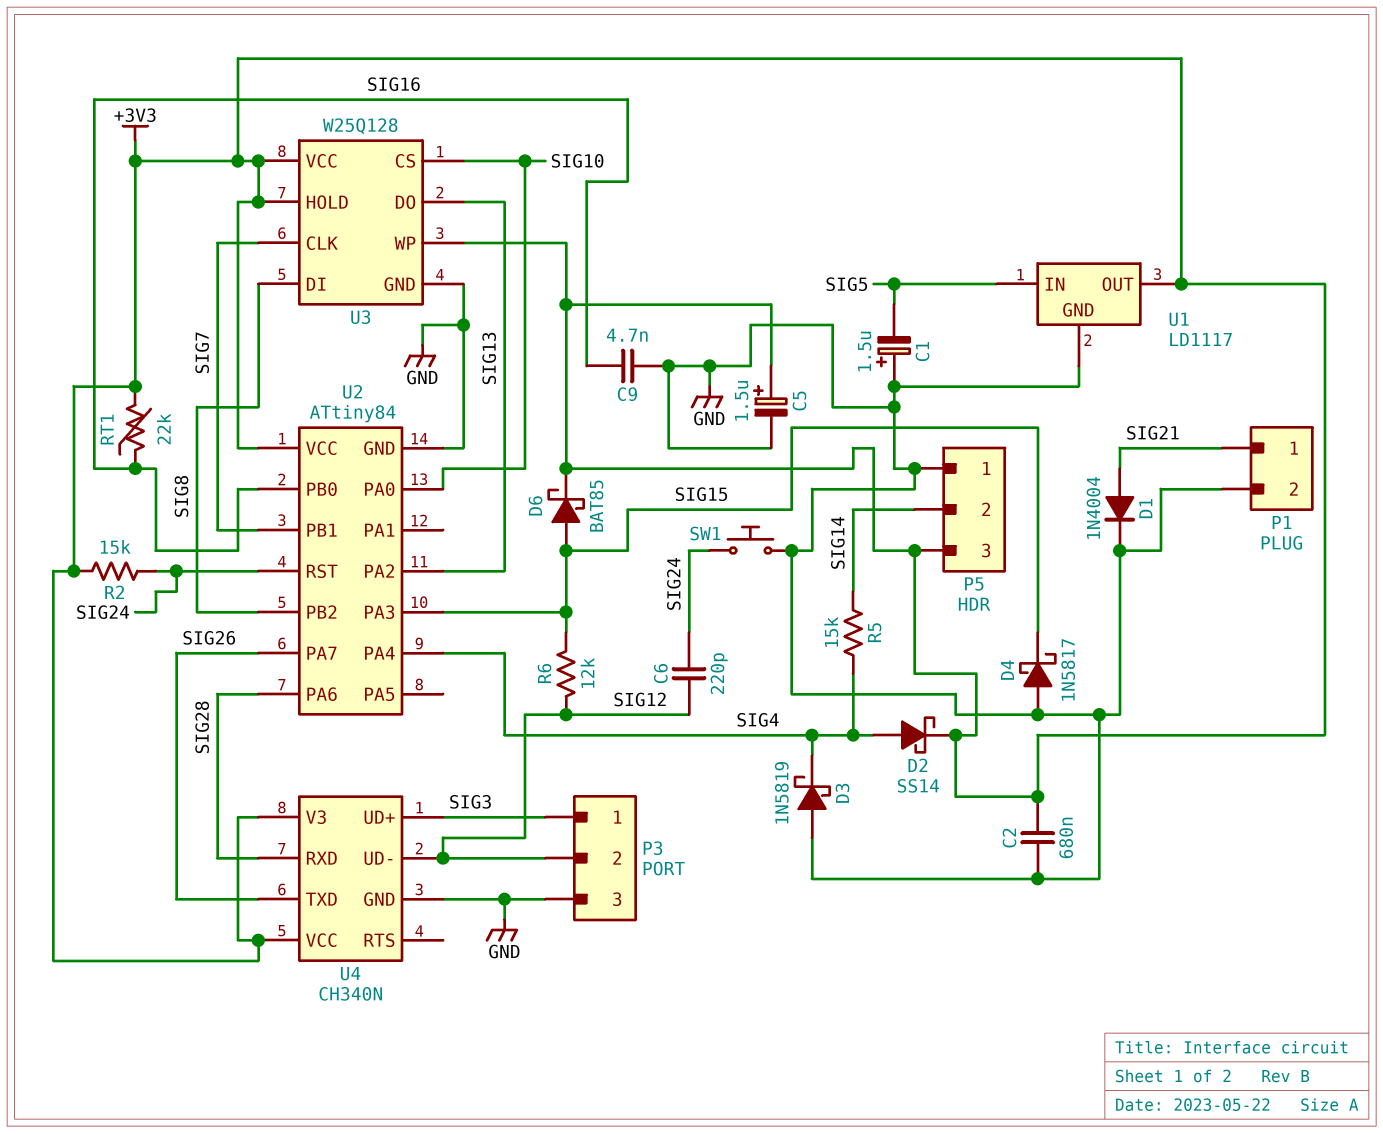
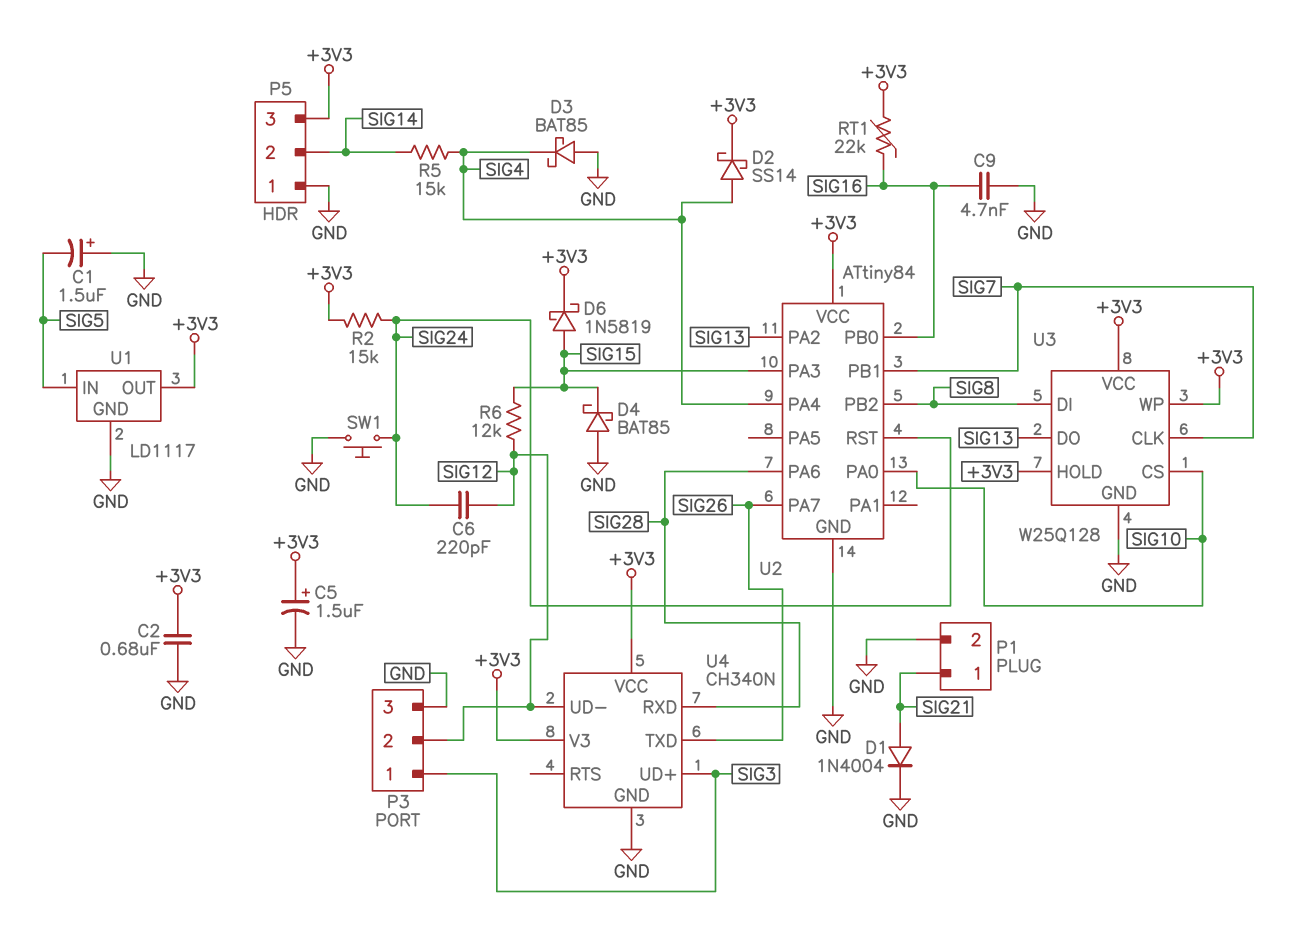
D3: schottky 1N5819 (A GND, K SIG4) -> schottky BAT85 (A GND, K SIG4)
D4: schottky 1N5817 (A GND, K SIG15) -> schottky BAT85 (A GND, K SIG15)
D6: schottky BAT85 (A SIG15, K +3V3) -> schottky 1N5819 (A SIG15, K +3V3)

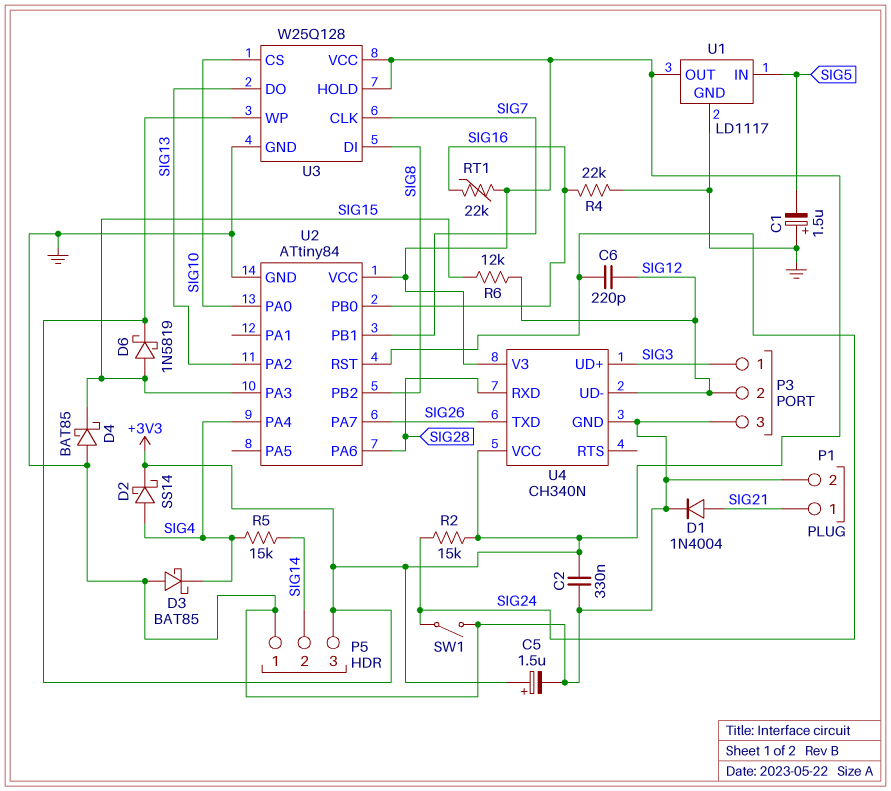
C2: 680nF (+3V3, GND) -> 330nF (+3V3, GND)
C9: 4.7nF (GND, SIG16) -> none
R4: none -> 22k (GND, SIG16)
SW1: button (GND, SIG24) -> switch (GND, SIG24)

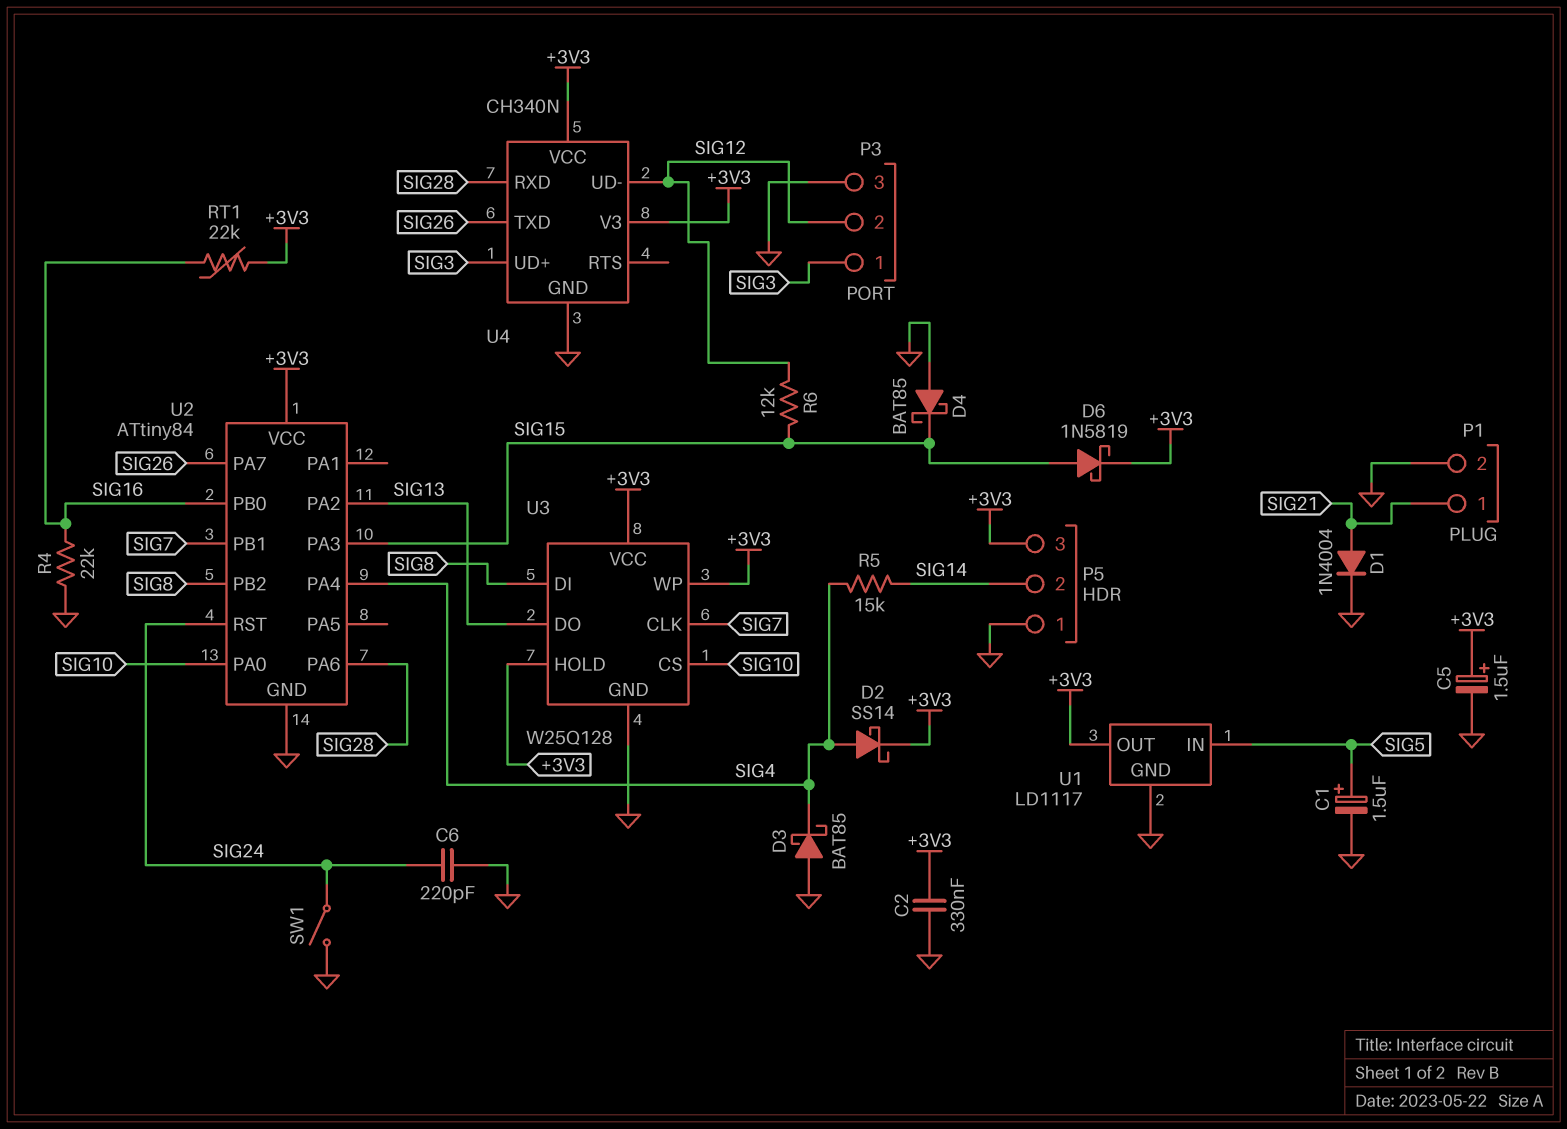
C1: 1.5uF (plus GND, minus SIG5) -> 1.5uF (plus SIG5, minus GND)
C6: 220pF (SIG12, SIG24) -> 220pF (GND, SIG24)
R2: 15k (+3V3, SIG24) -> none

